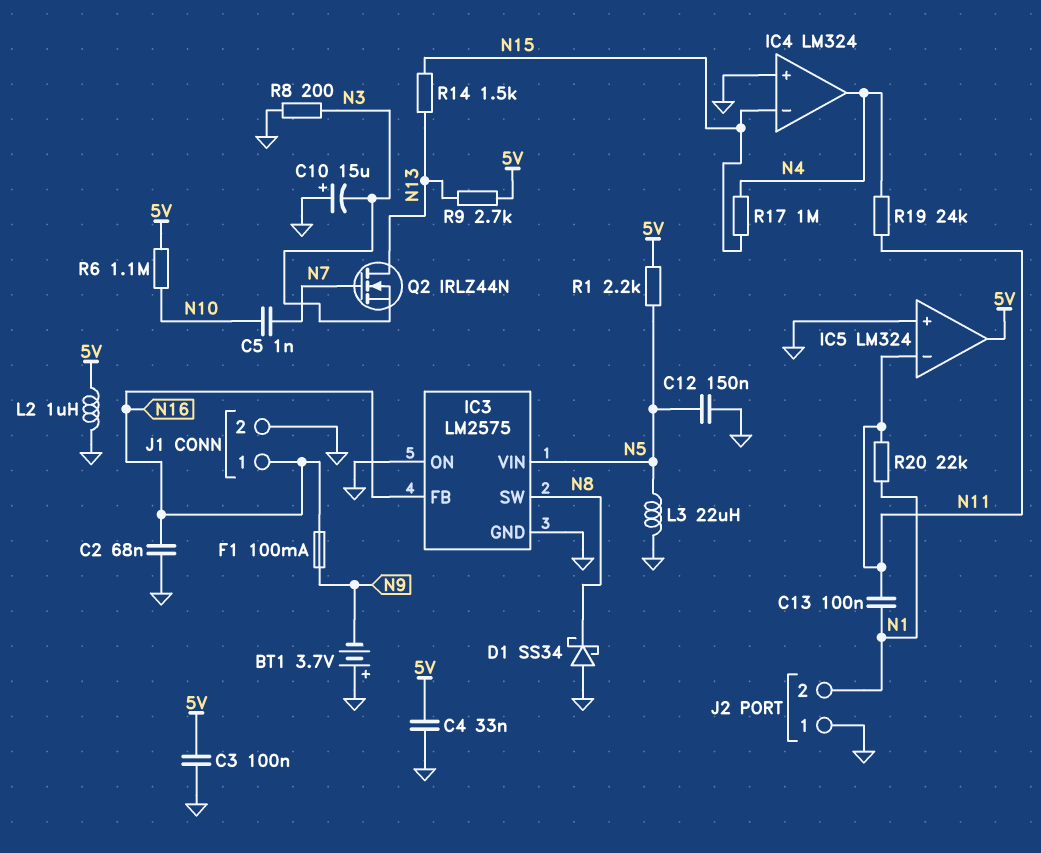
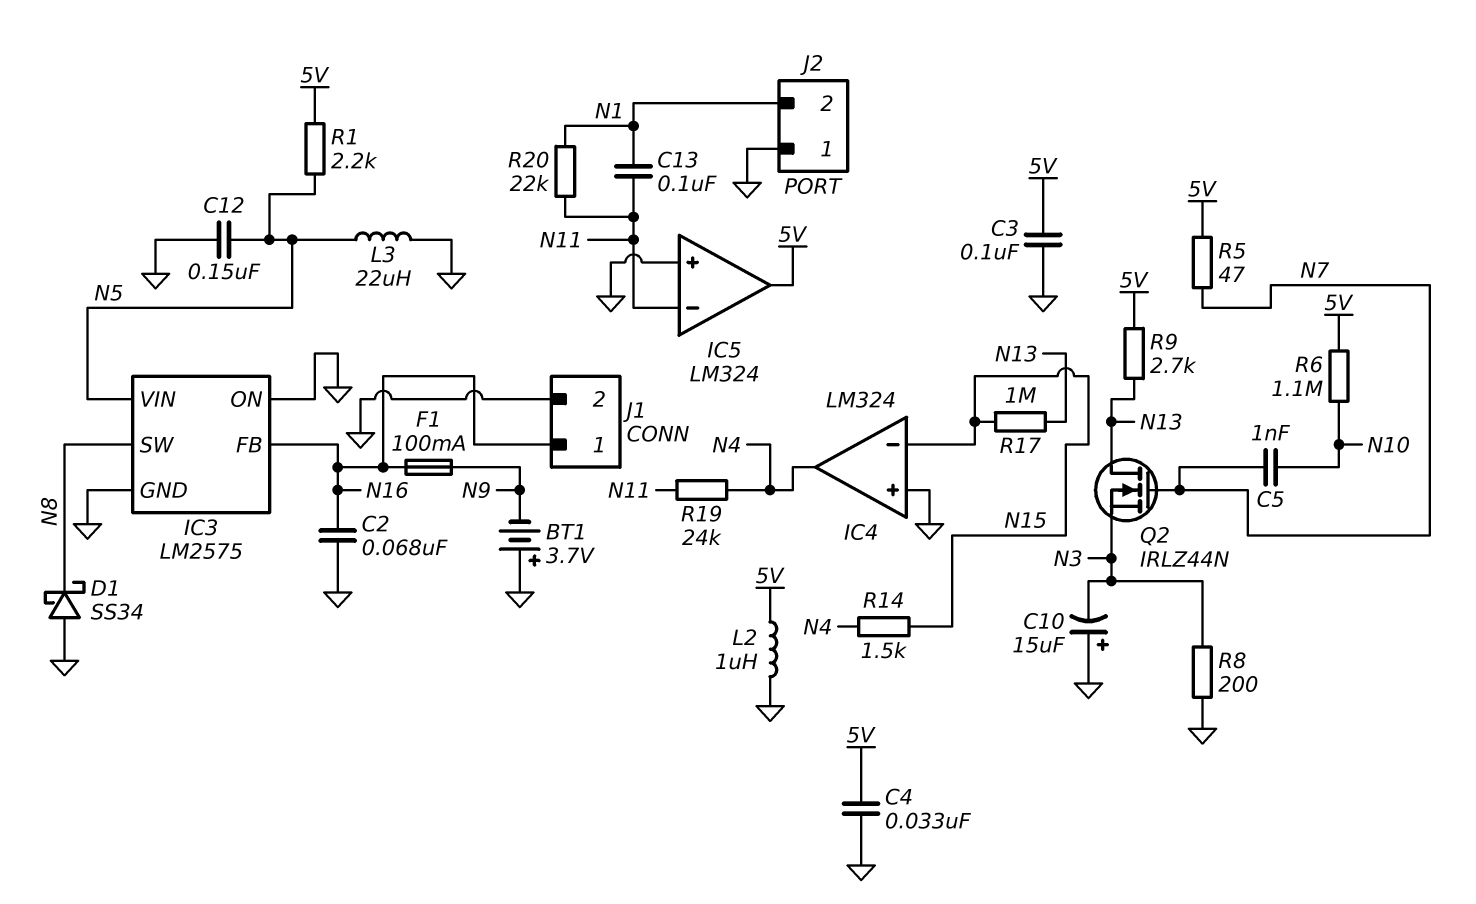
R5: none -> 47 (5V, N7)
R14: 1.5k (N13, N15) -> 1.5k (N4, N15)
R17: 1M (N4, N15) -> 1M (N13, N15)

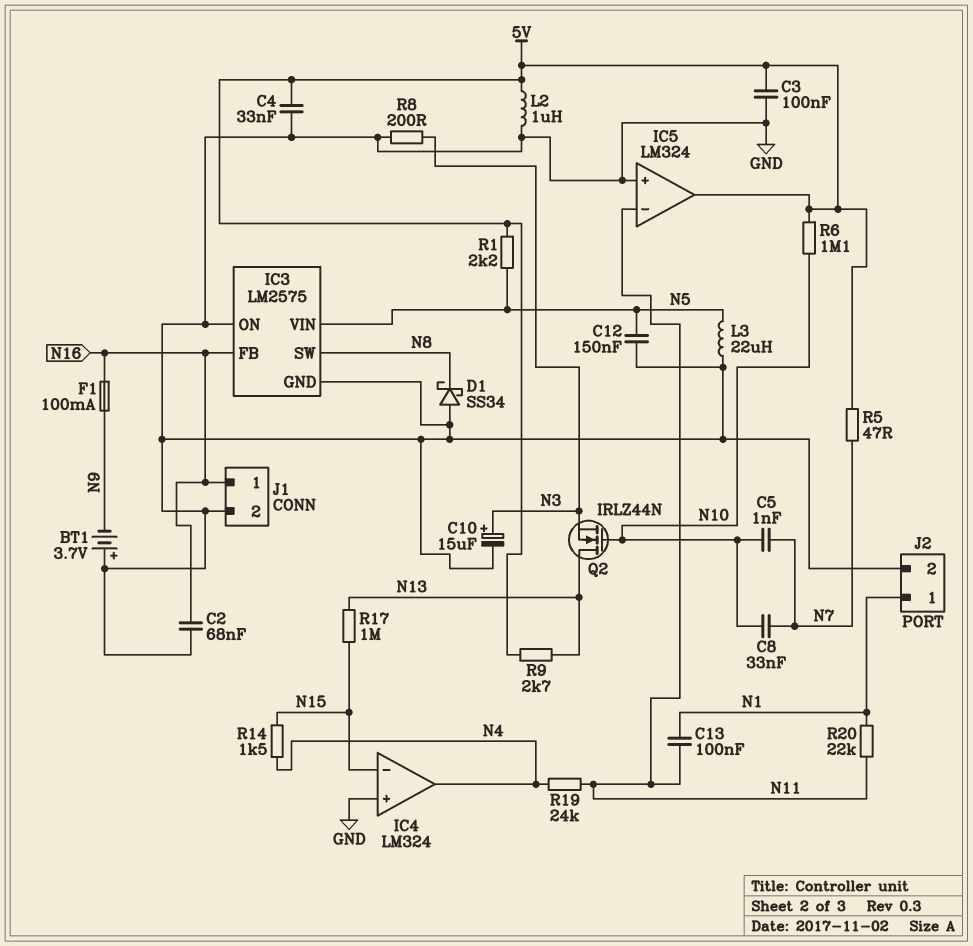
C8: none -> 33nF (N7, N10)
C10: 15uF (plus GND, minus N3) -> 15uF (plus N3, minus GND)
J2 pin 1: GND -> N1
J2 pin 2: N1 -> GND
Q2: NMOS IRLZ44N (G N7, D N13, S N3) -> NMOS IRLZ44N (G N10, D N13, S N3)

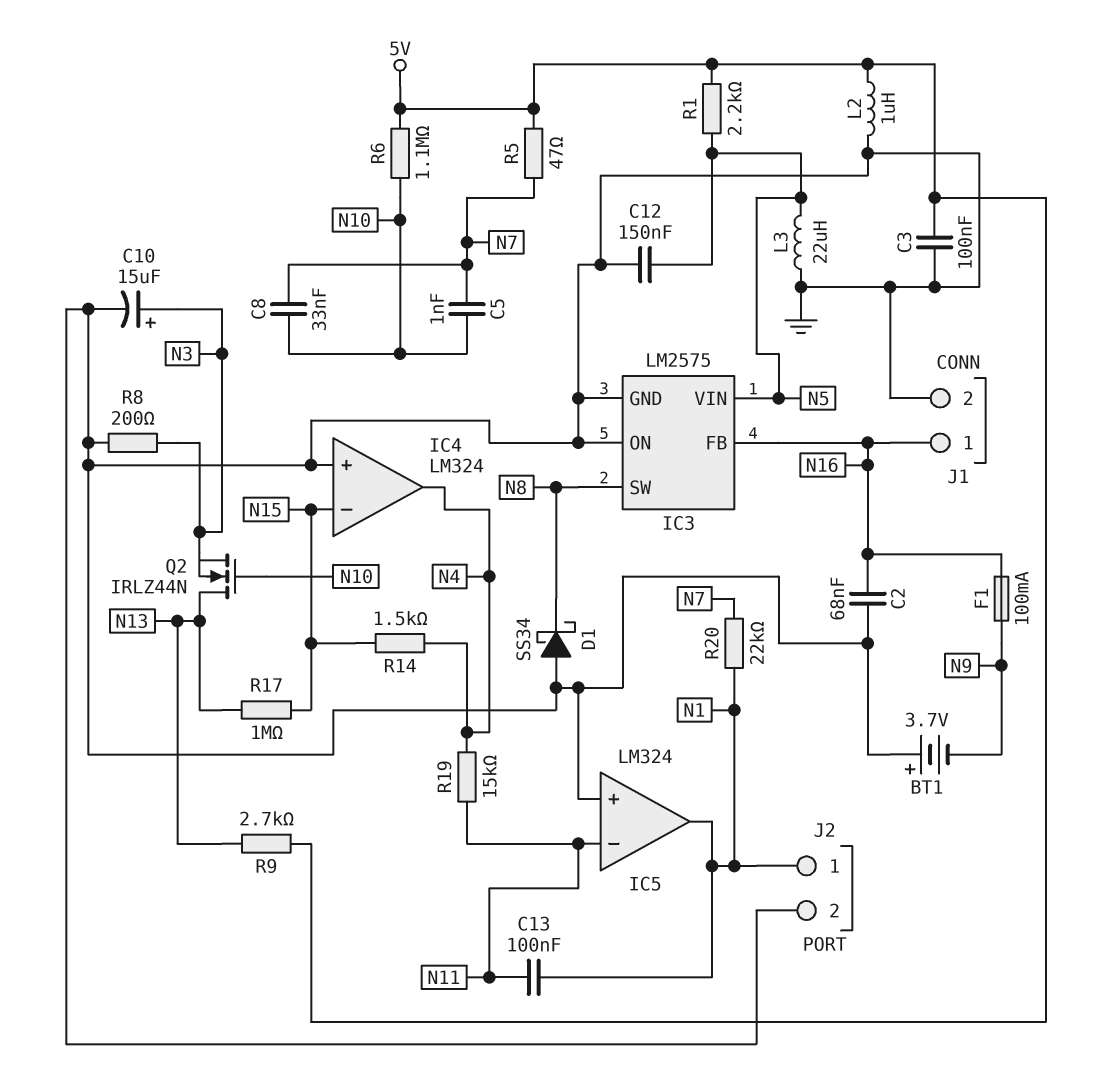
C4: 33nF (5V, GND) -> none
IC5 pin out: 5V -> N1
R19: 24k (N4, N11) -> 15k (N4, N11)
R20: 22k (N1, N11) -> 22k (N1, N7)

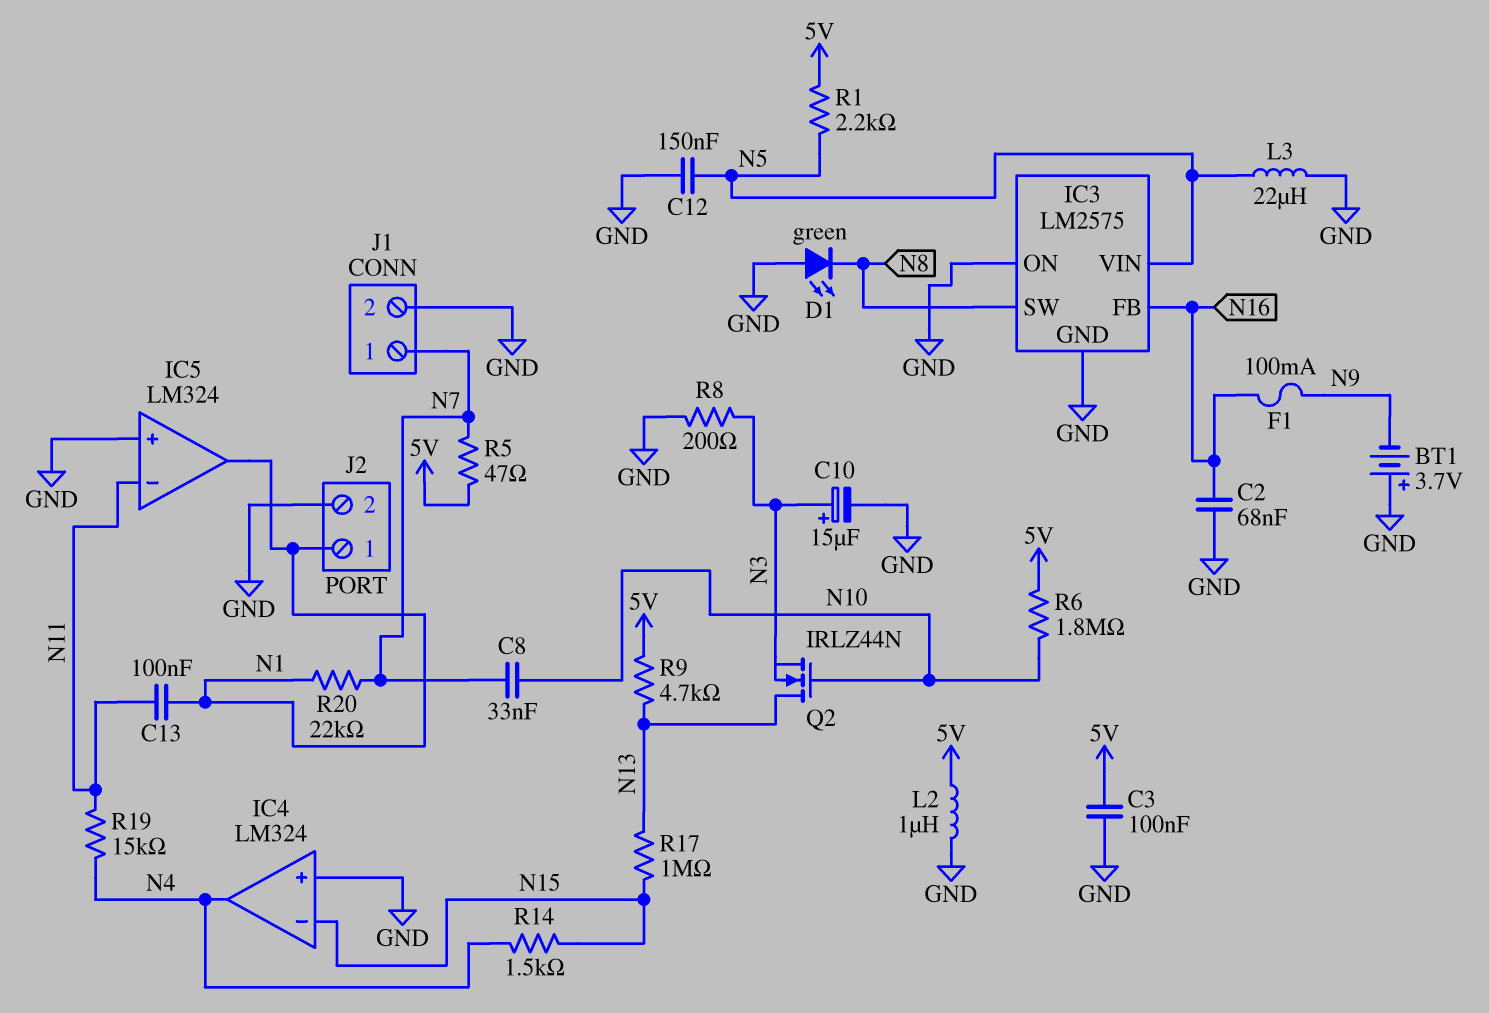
C5: 1nF (N7, N10) -> none
D1: schottky SS34 (A GND, K N8) -> LED green (A GND, K N8)
J1 pin 1: N16 -> N7
R6: 1.1M (5V, N10) -> 1.8M (5V, N10)
R9: 2.7k (5V, N13) -> 4.7k (5V, N13)

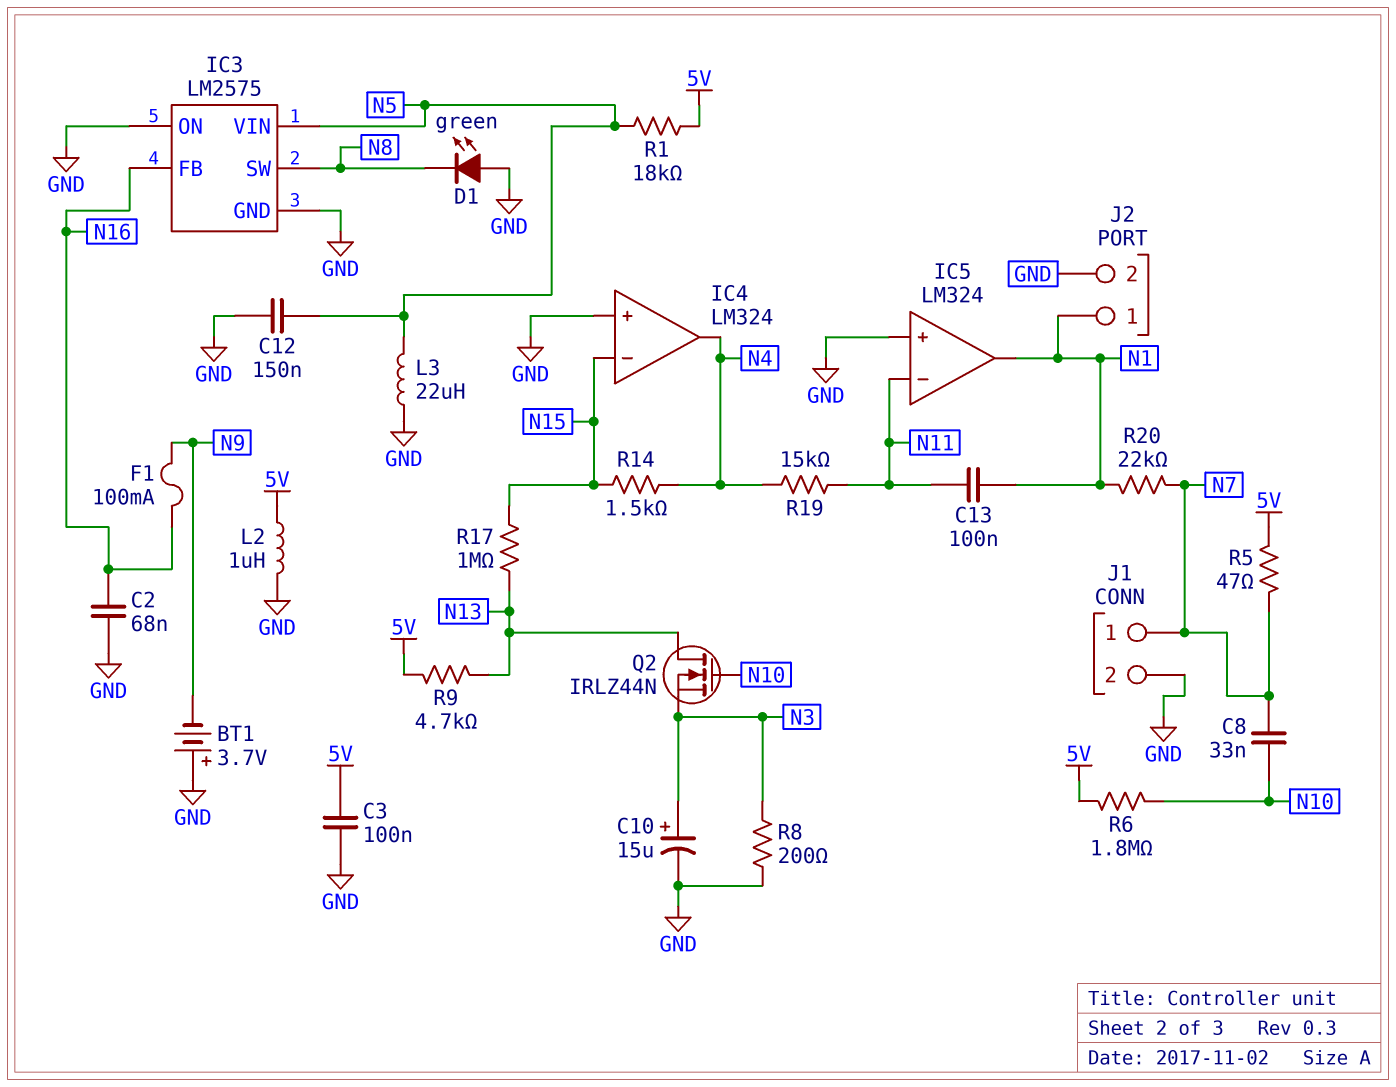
R1: 2.2k (5V, N5) -> 18k (5V, N5)

